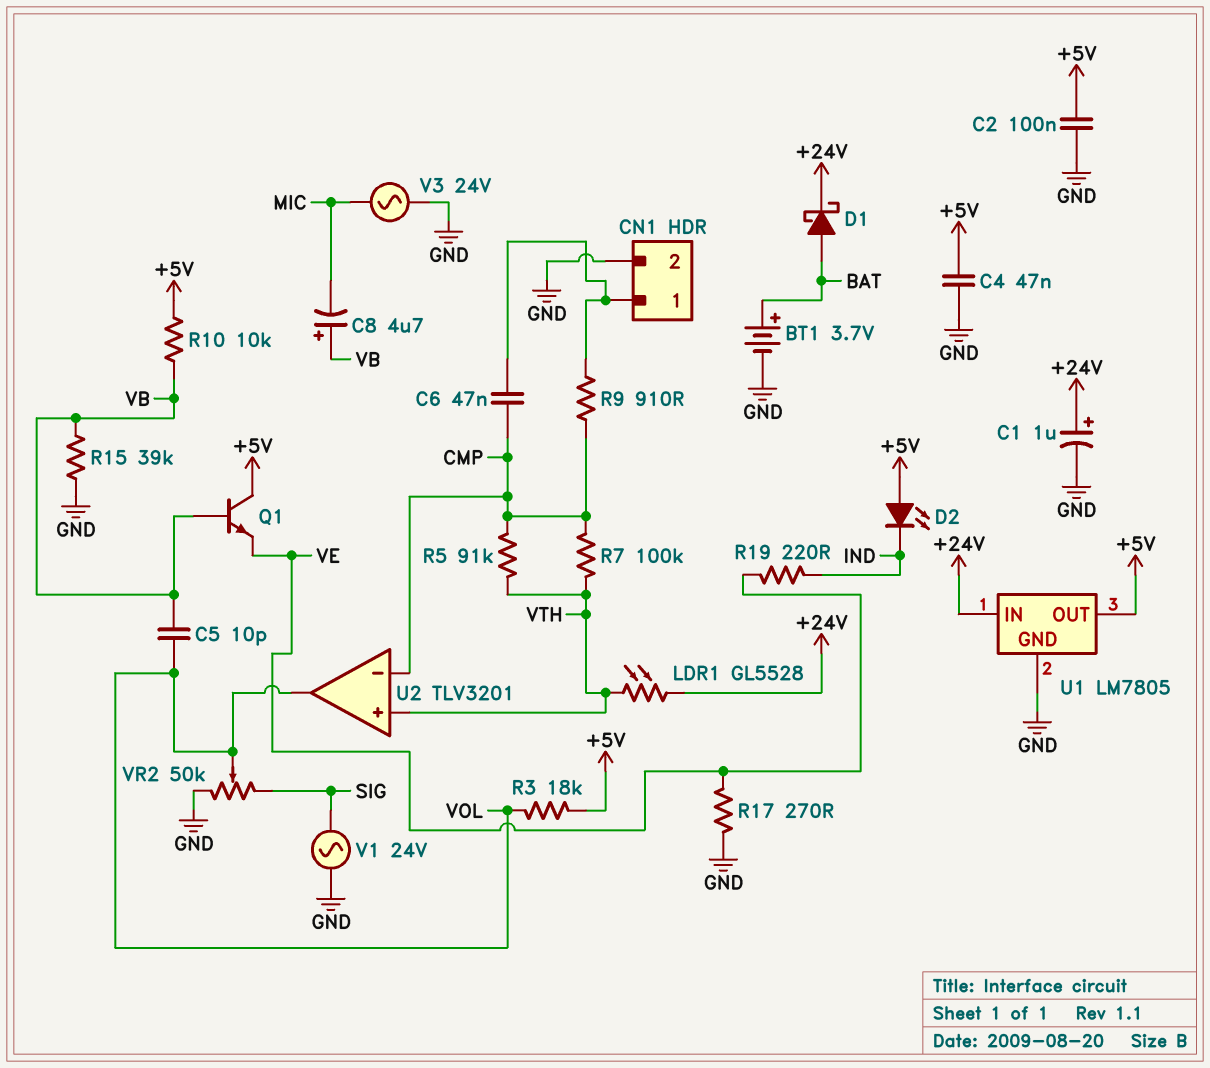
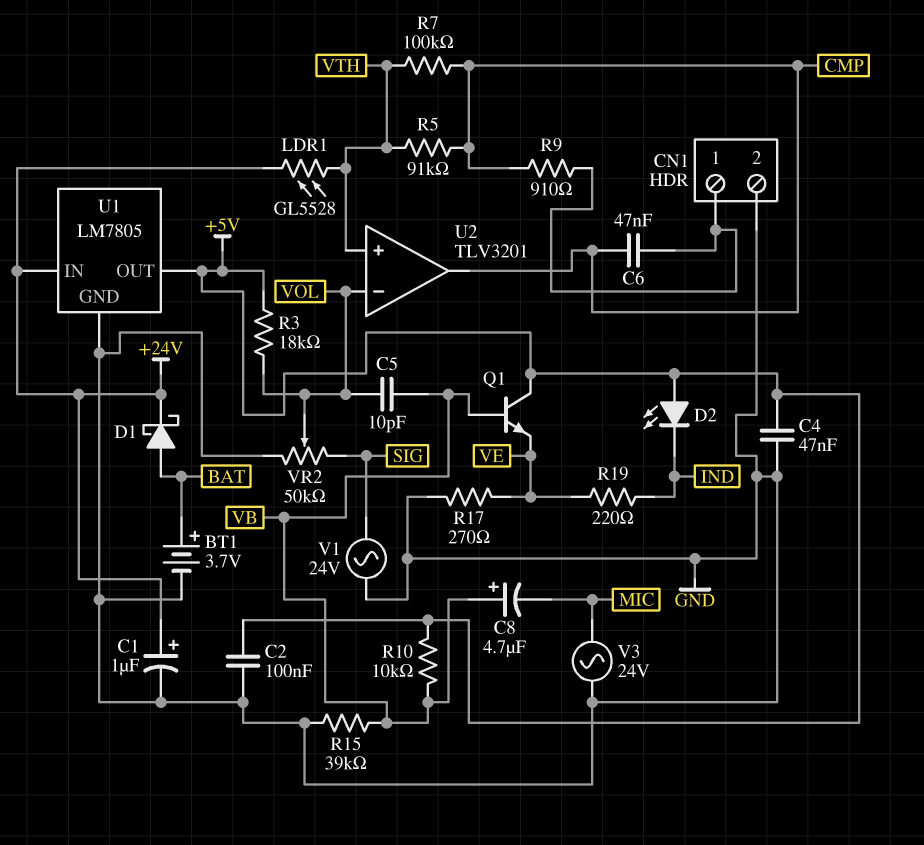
U2 pin in-: CMP -> VOL
U2 pin out: VOL -> CMP

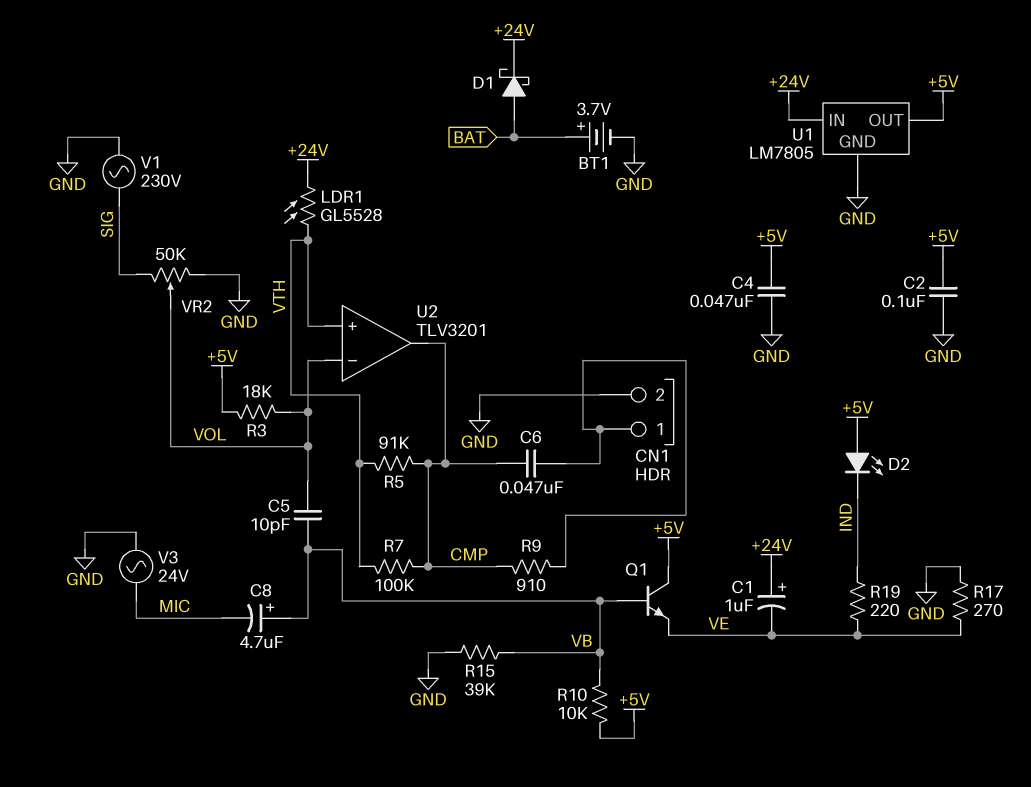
C1: 1uF (plus +24V, minus GND) -> 1uF (plus +24V, minus VE)
V1: AC 24V (GND, SIG) -> AC 230V (GND, SIG)

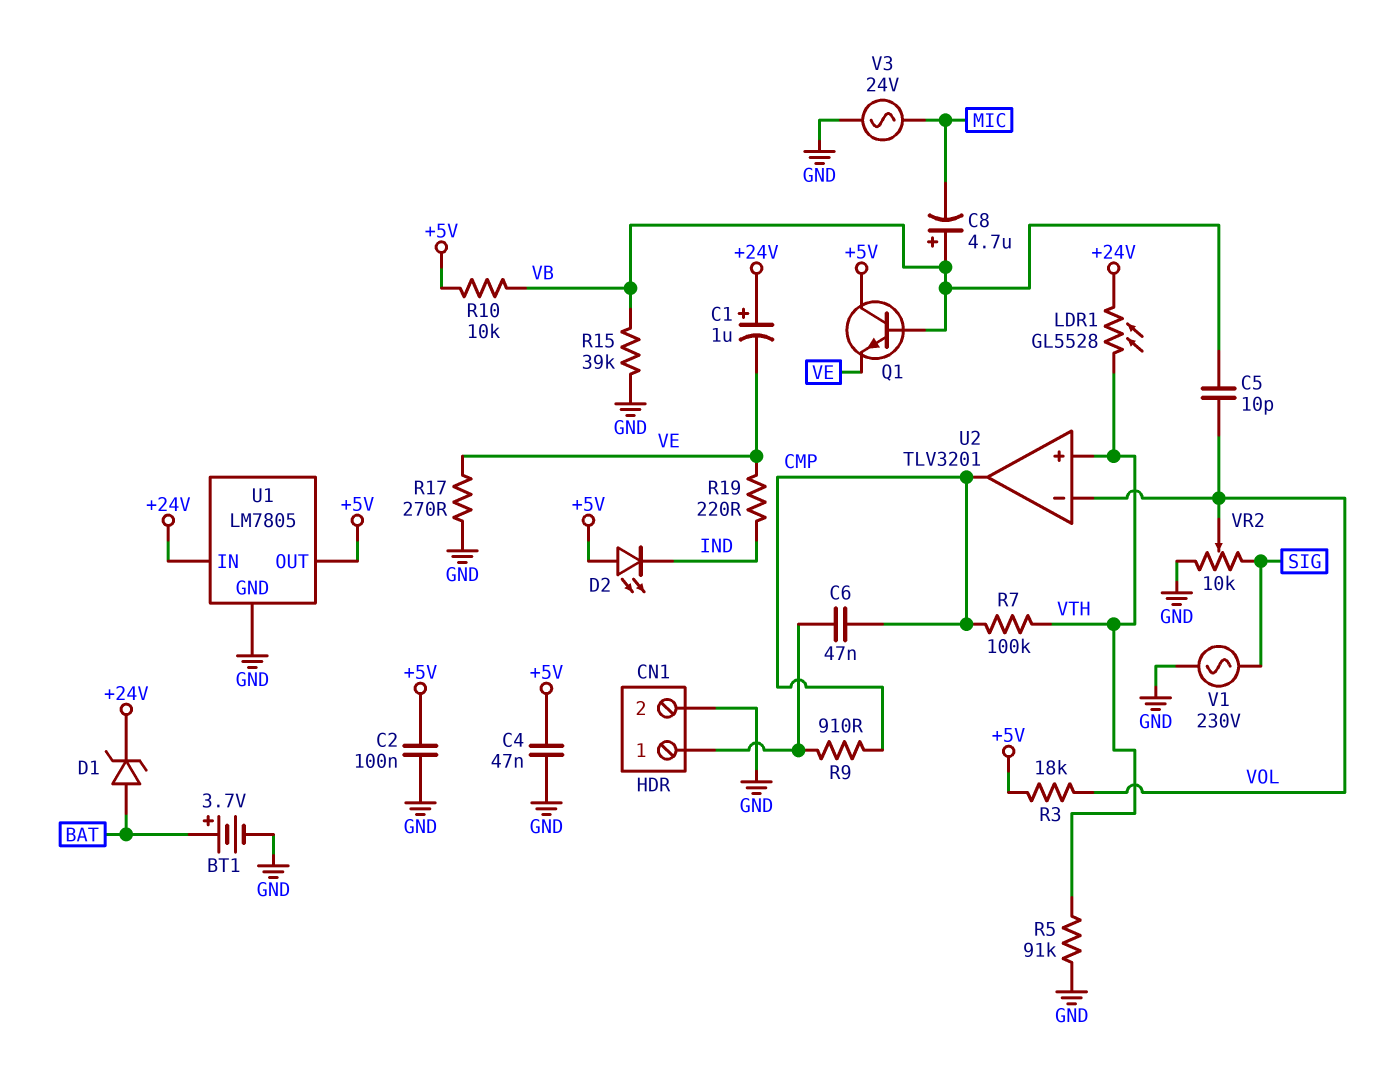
D1: schottky (A BAT, K +24V) -> zener (A BAT, K +24V)
R5: 91k (CMP, VTH) -> 91k (GND, VTH)
VR2: 50k (GND, SIG, wiper VOL) -> 10k (GND, SIG, wiper VOL)

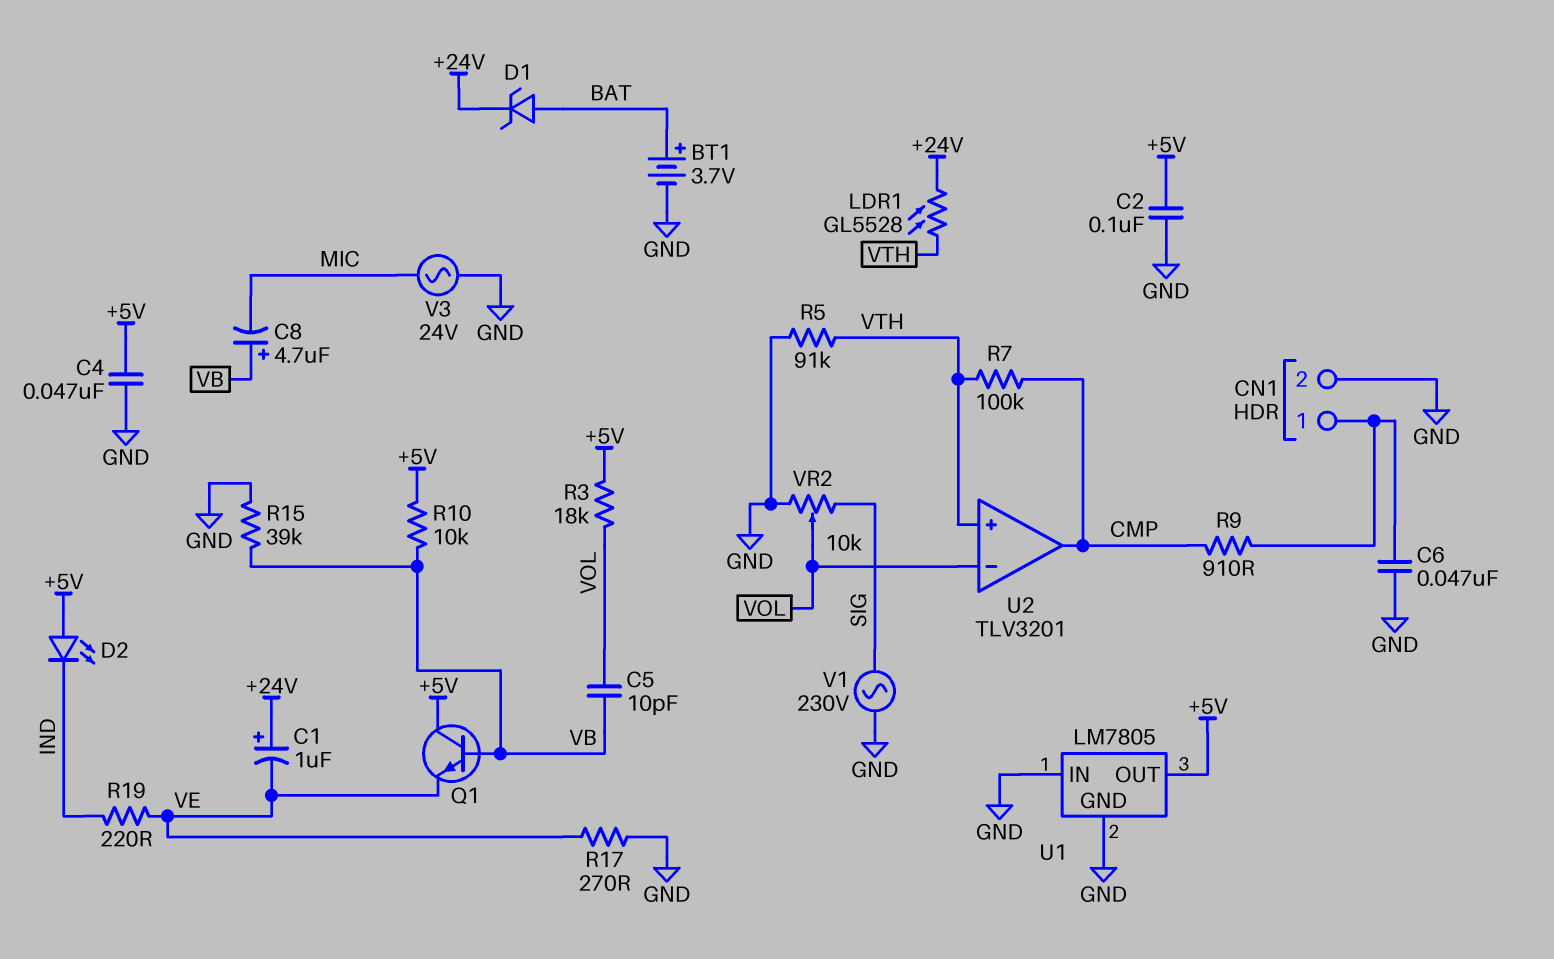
C6: 47nF (CMP, CN1/1) -> 47nF (CN1/1, GND)
U1 pin IN: +24V -> GND

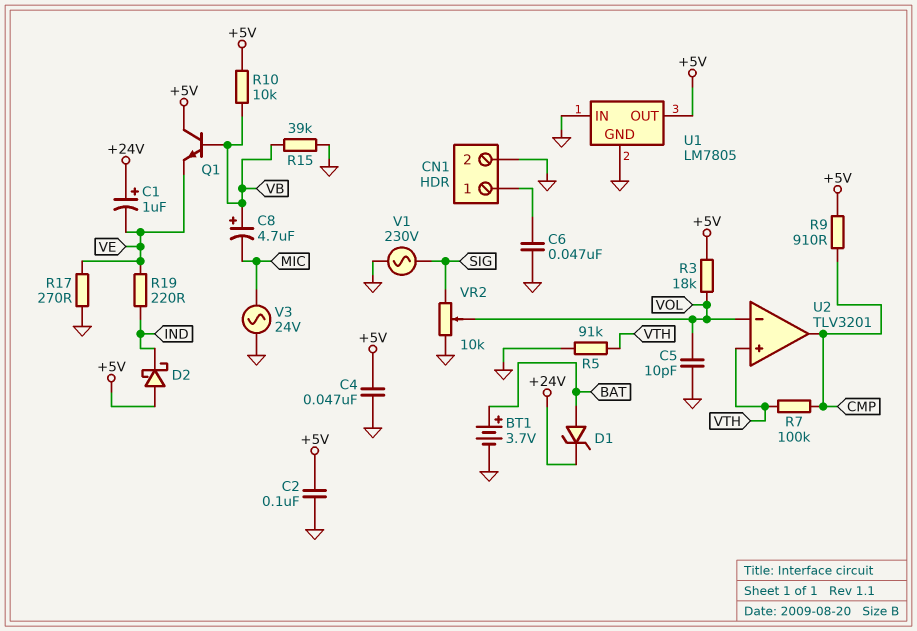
C5: 10pF (VB, VOL) -> 10pF (GND, VOL)
D2: LED (A +5V, K IND) -> schottky (A +5V, K IND)
LDR1: GL5528 (+24V, VTH) -> none
R9: 910 (CMP, CN1/1) -> 910 (+5V, CMP)

